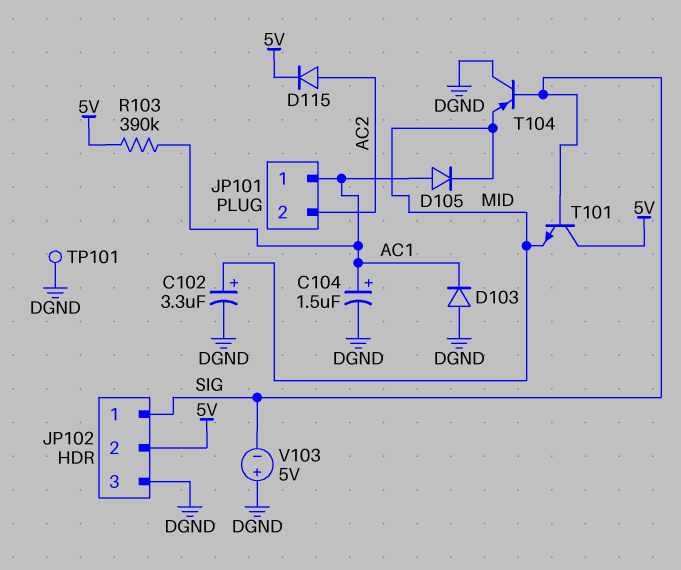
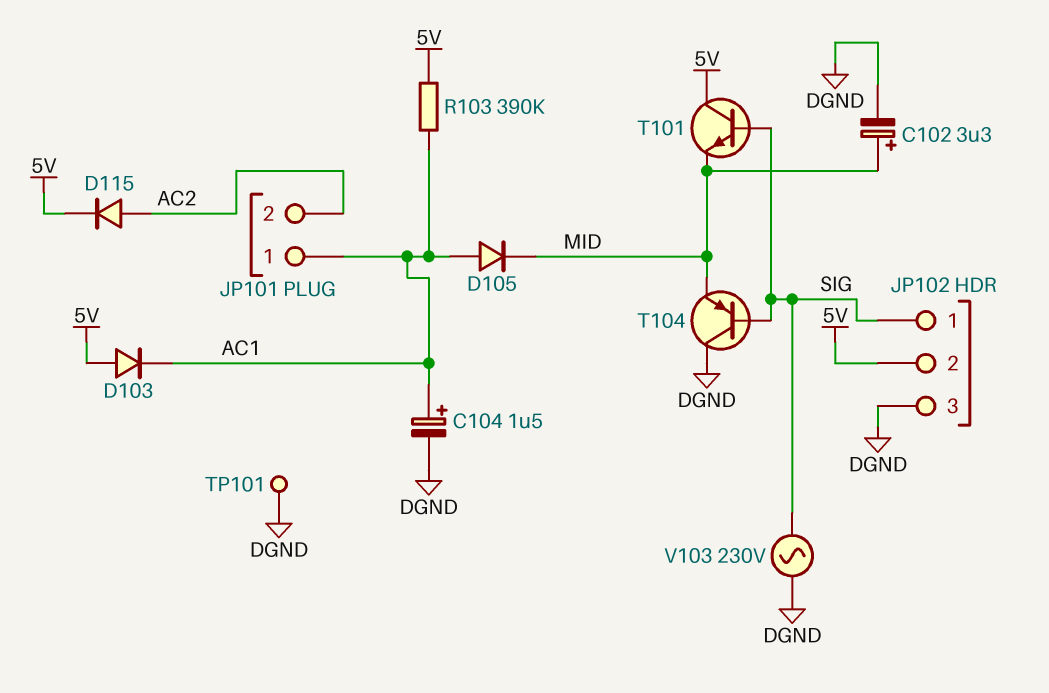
D103: diode (A DGND, K AC1) -> diode (A 5V, K AC1)
V103: 5V (plus DGND, minus SIG) -> AC 230V (DGND, SIG)

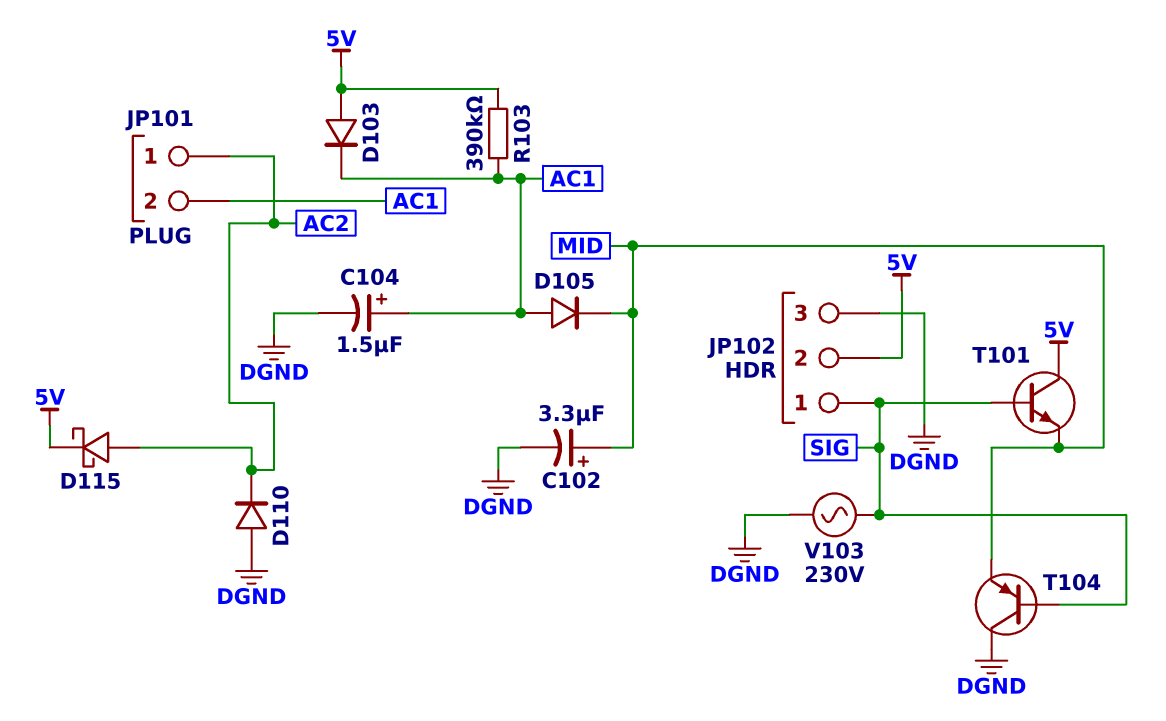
D110: none -> diode (A DGND, K AC2)
D115: diode (A AC2, K 5V) -> schottky (A AC2, K 5V)
JP101 pin 1: AC1 -> AC2
JP101 pin 2: AC2 -> AC1
TP101: test point (DGND) -> none

